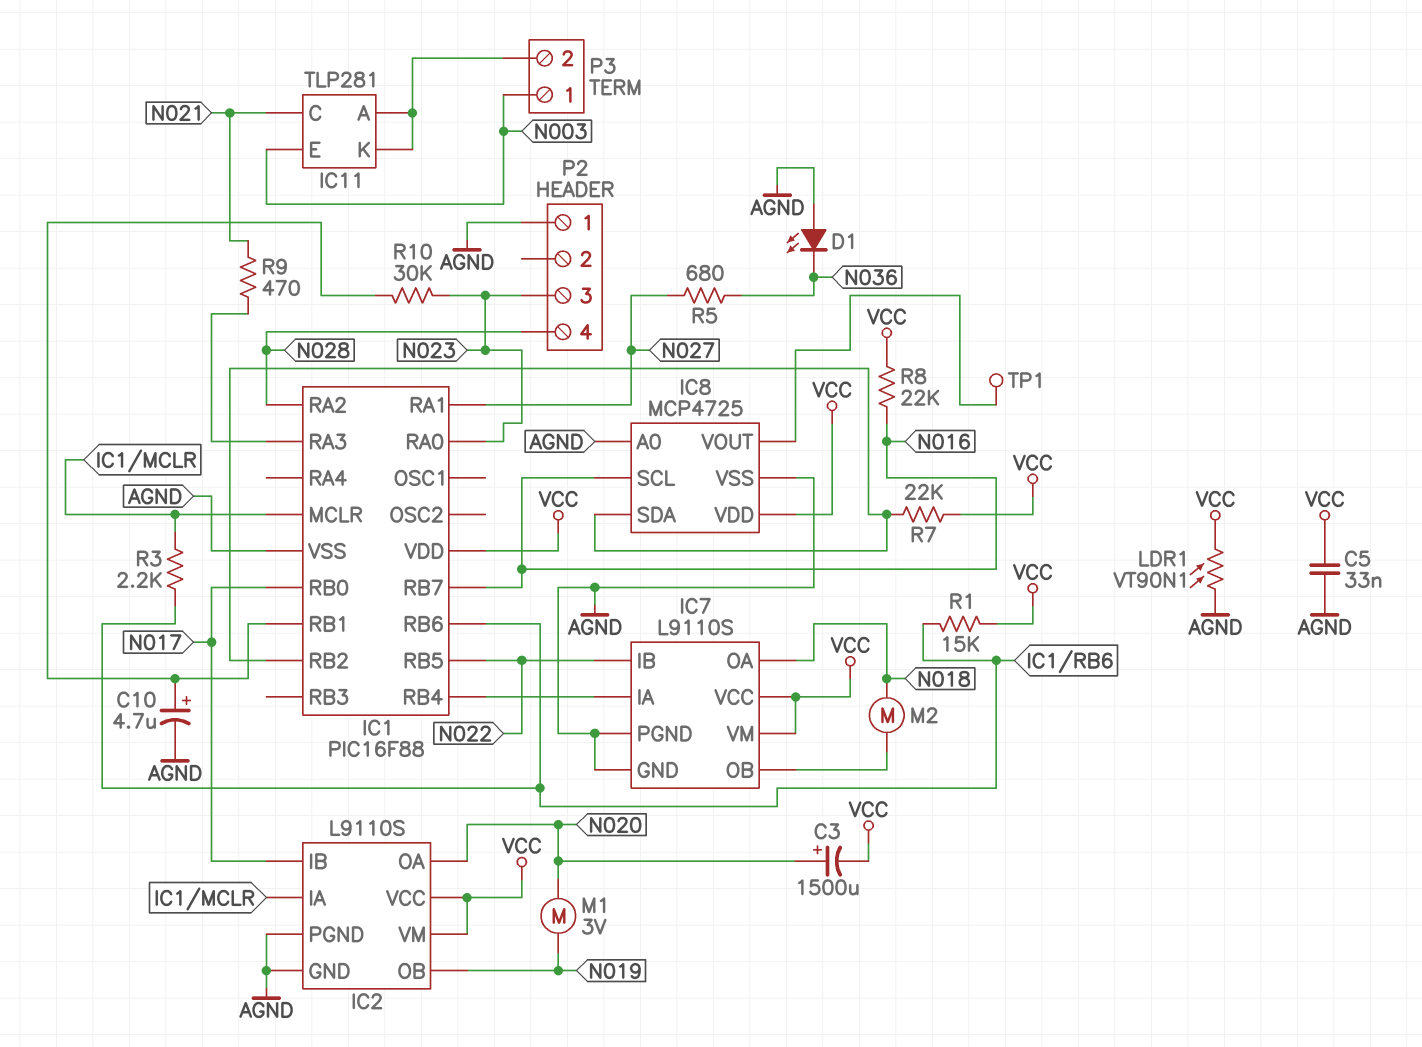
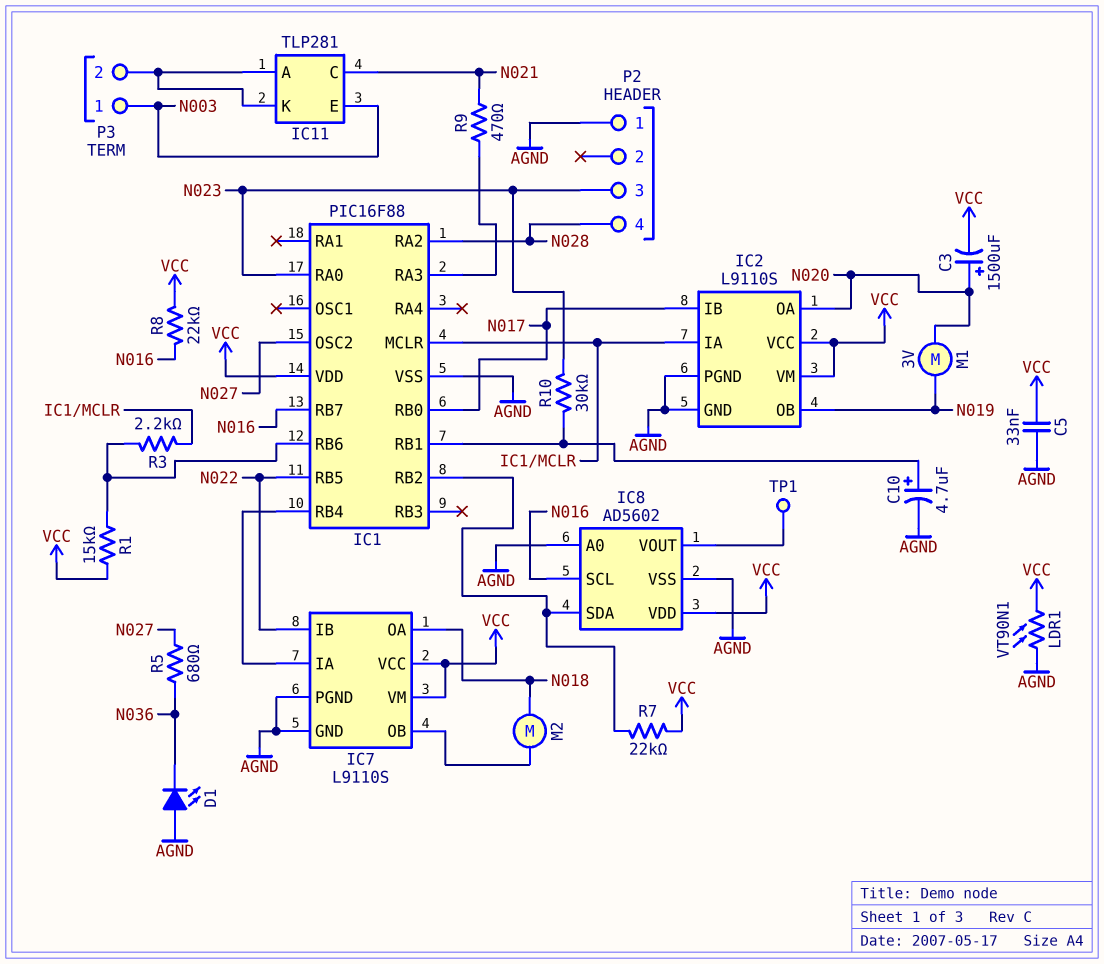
IC1 pin OSC2: none -> N027
IC1 pin RA1: N027 -> none
IC8: MCP4725 -> AD5602

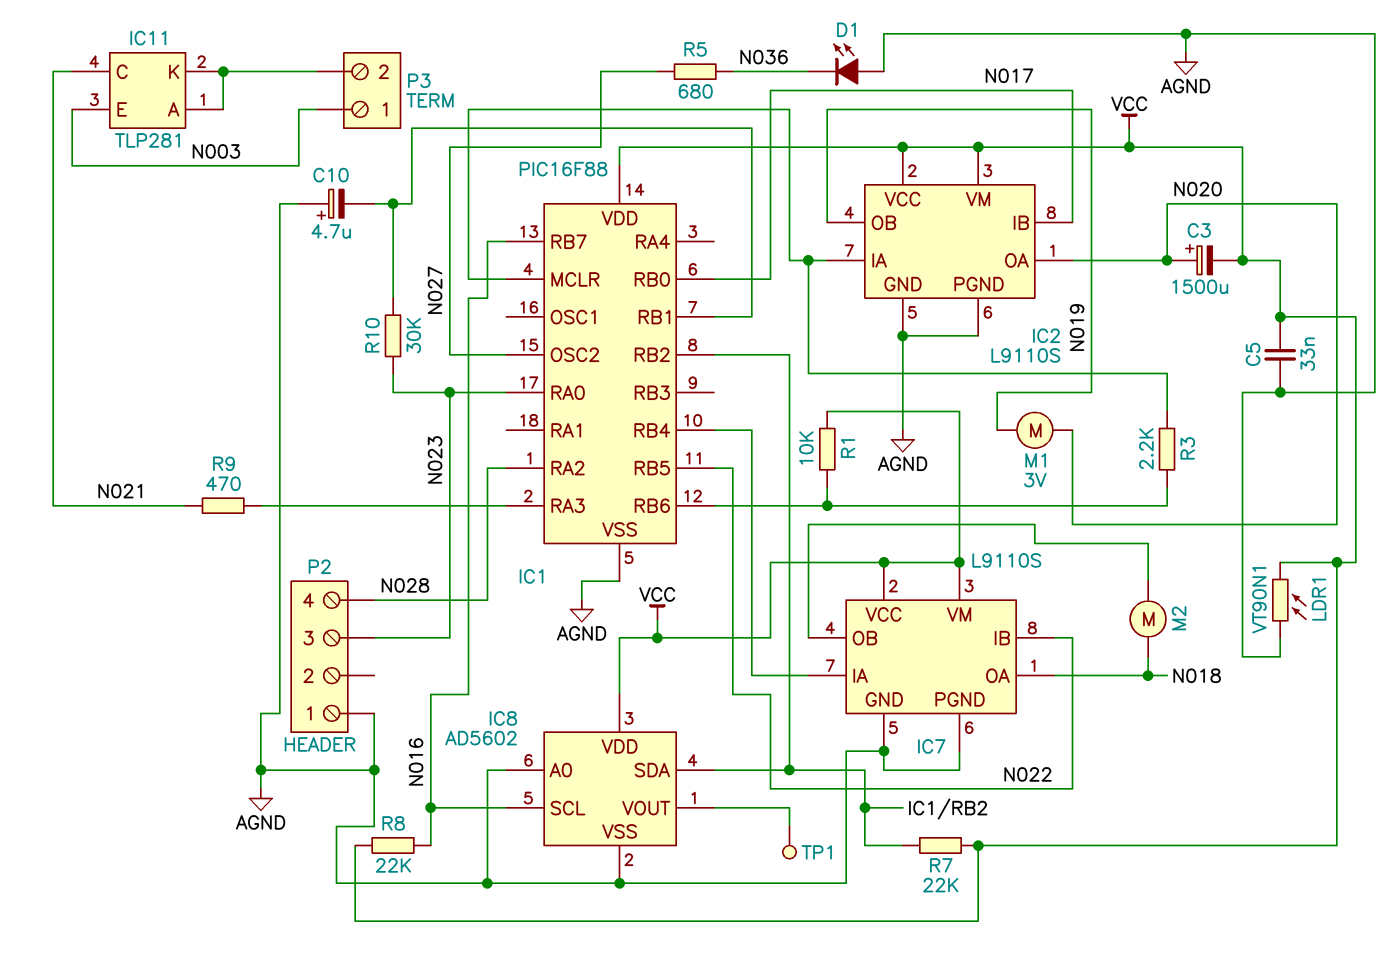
C10: 4.7uF (plus IC1/RB1, minus AGND) -> 4.7uF (plus AGND, minus IC1/RB1)
R1: 15k (IC1/RB6, VCC) -> 10k (IC1/RB6, VCC)

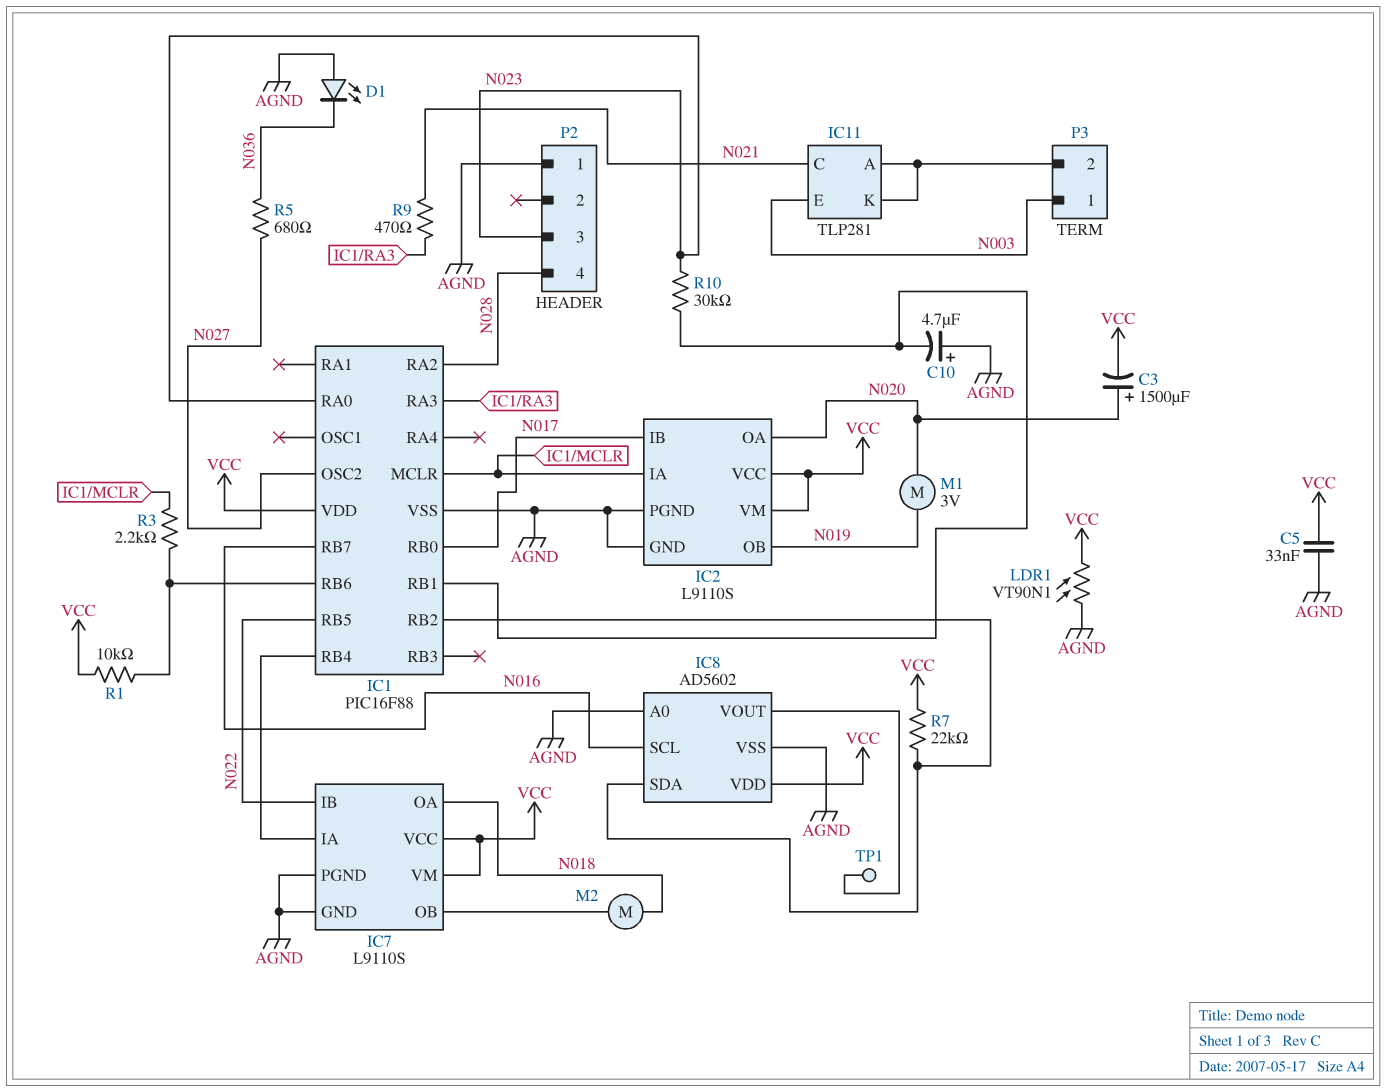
R8: 22k (N016, VCC) -> none

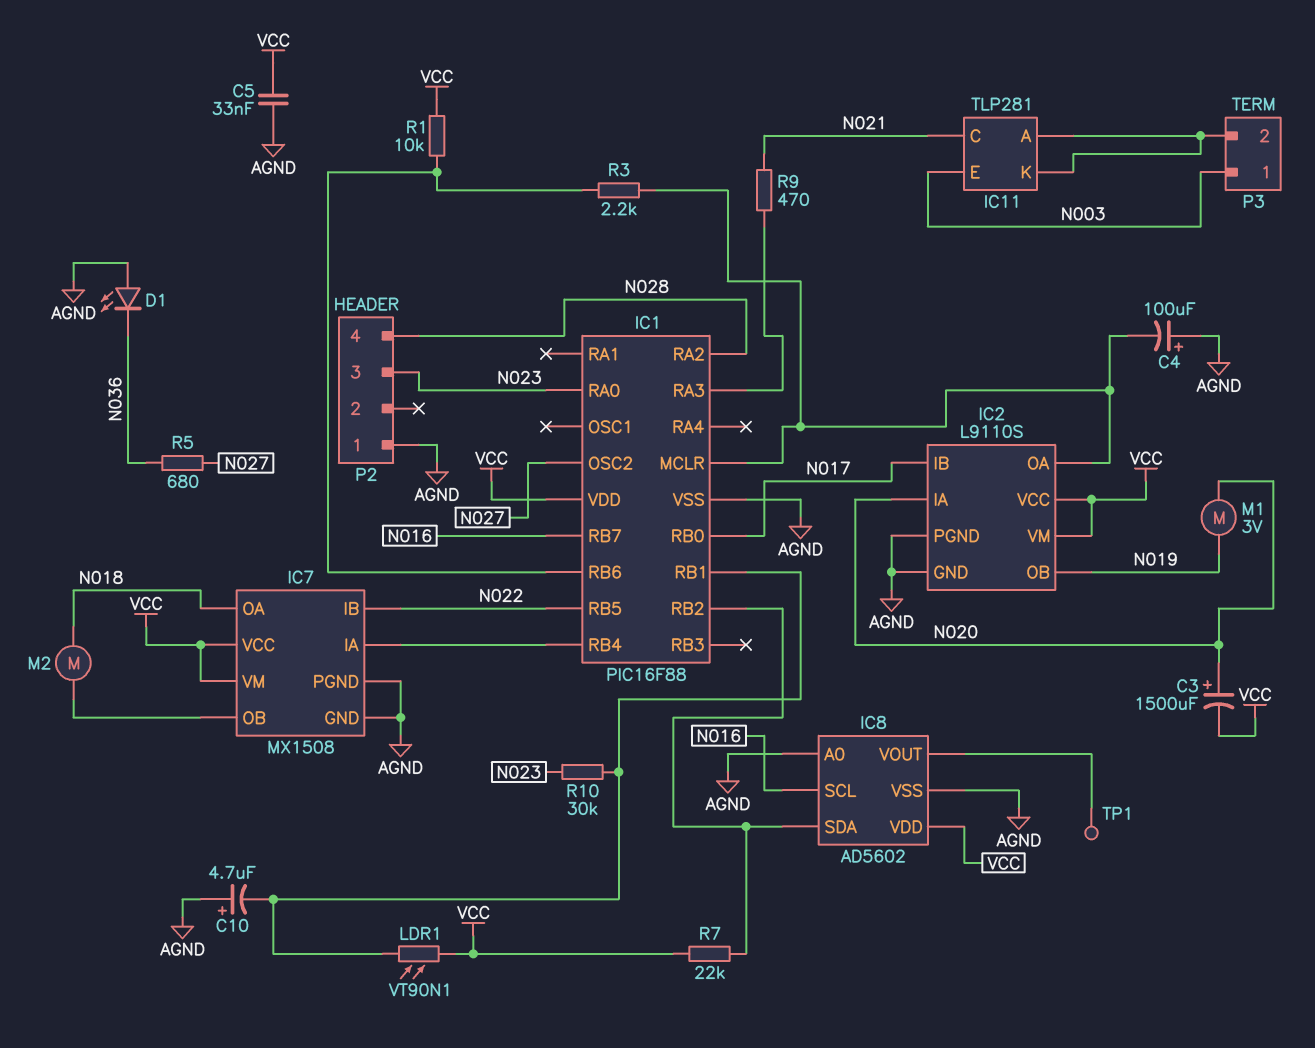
C4: none -> 100uF (plus AGND, minus IC1/MCLR)
IC2 pin IA: IC1/MCLR -> N020
IC2 pin OA: N020 -> IC1/MCLR
IC7: L9110S -> MX1508
LDR1: VT90N1 (AGND, VCC) -> VT90N1 (IC1/RB1, VCC)

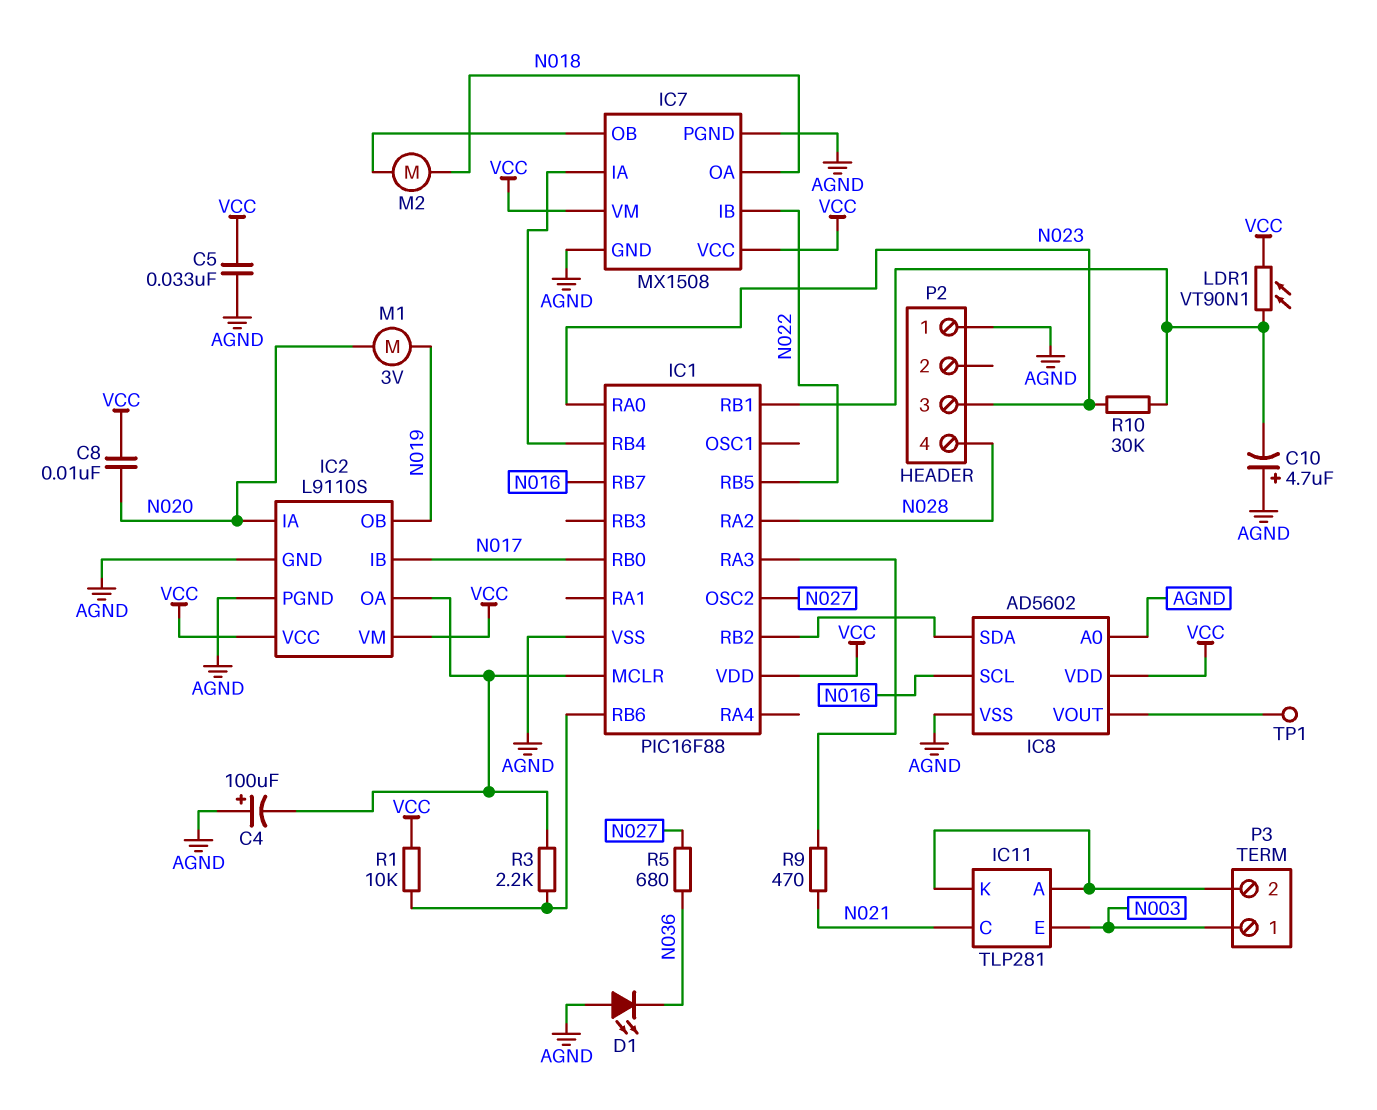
C3: 1500uF (plus N020, minus VCC) -> none
C8: none -> 10nF (N020, VCC)
R7: 22k (IC1/RB2, VCC) -> none

